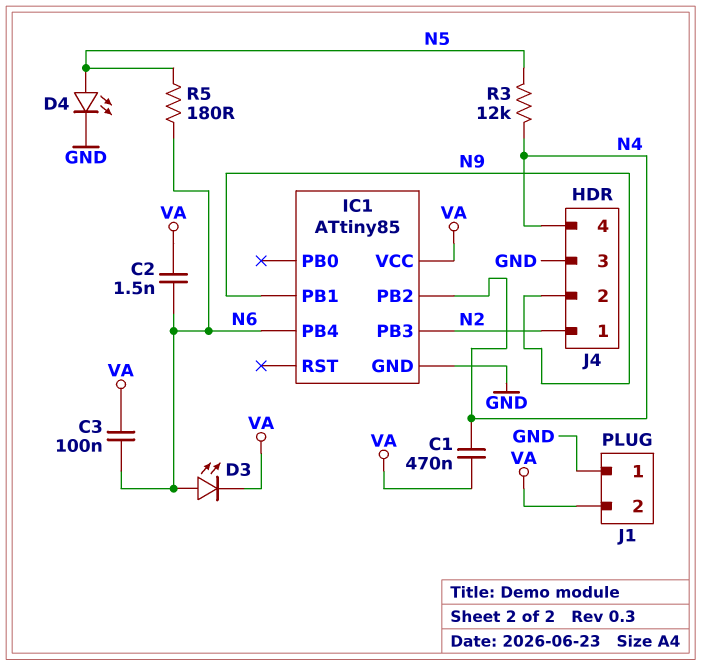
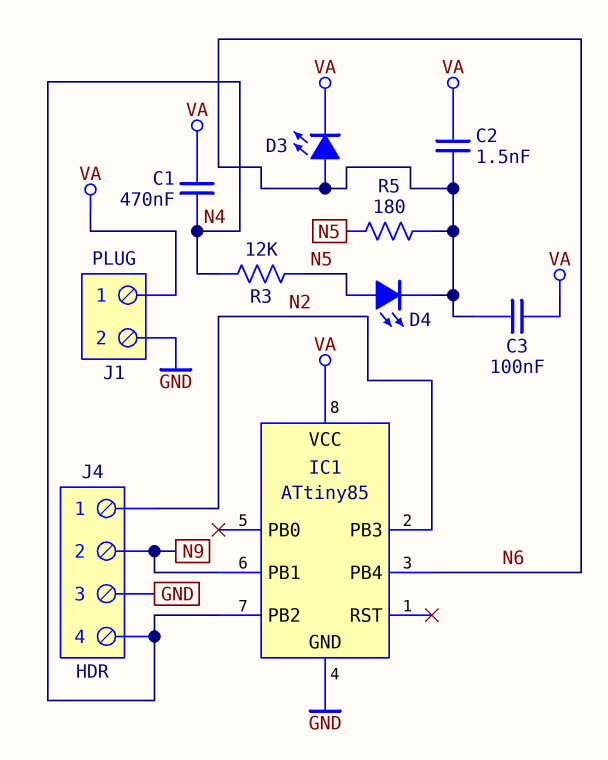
D4: LED (A N5, K GND) -> LED (A N5, K N6)
J1 pin 1: GND -> VA
J1 pin 2: VA -> GND

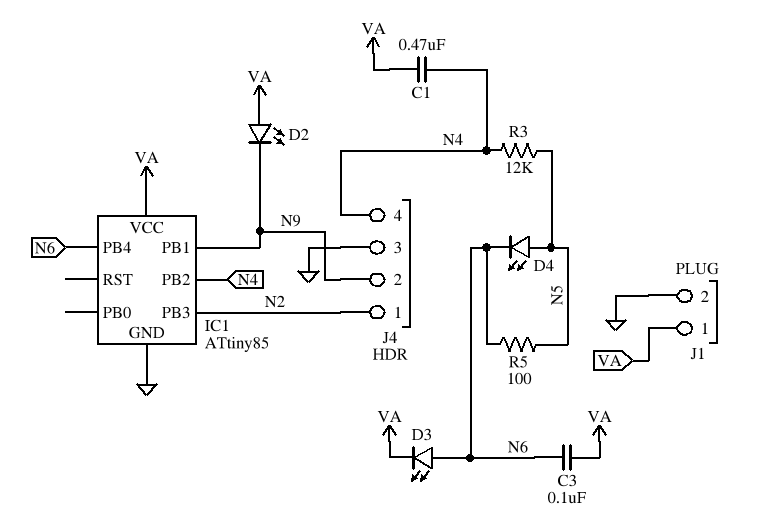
C2: 1.5nF (N6, VA) -> none
D2: none -> LED (A VA, K N9)
R5: 180 (N5, N6) -> 100 (N5, N6)

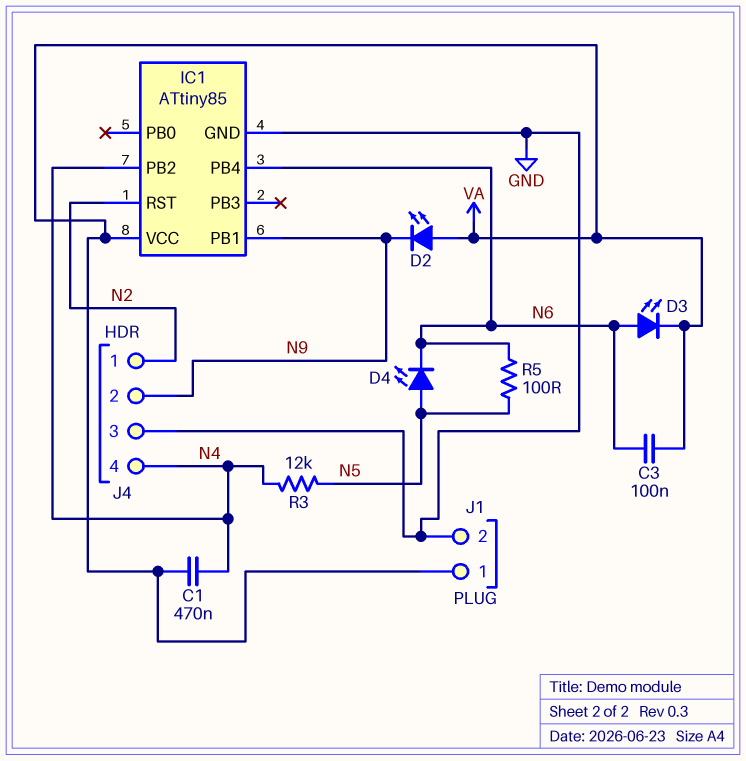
IC1 pin PB3: N2 -> none
IC1 pin RST: none -> N2

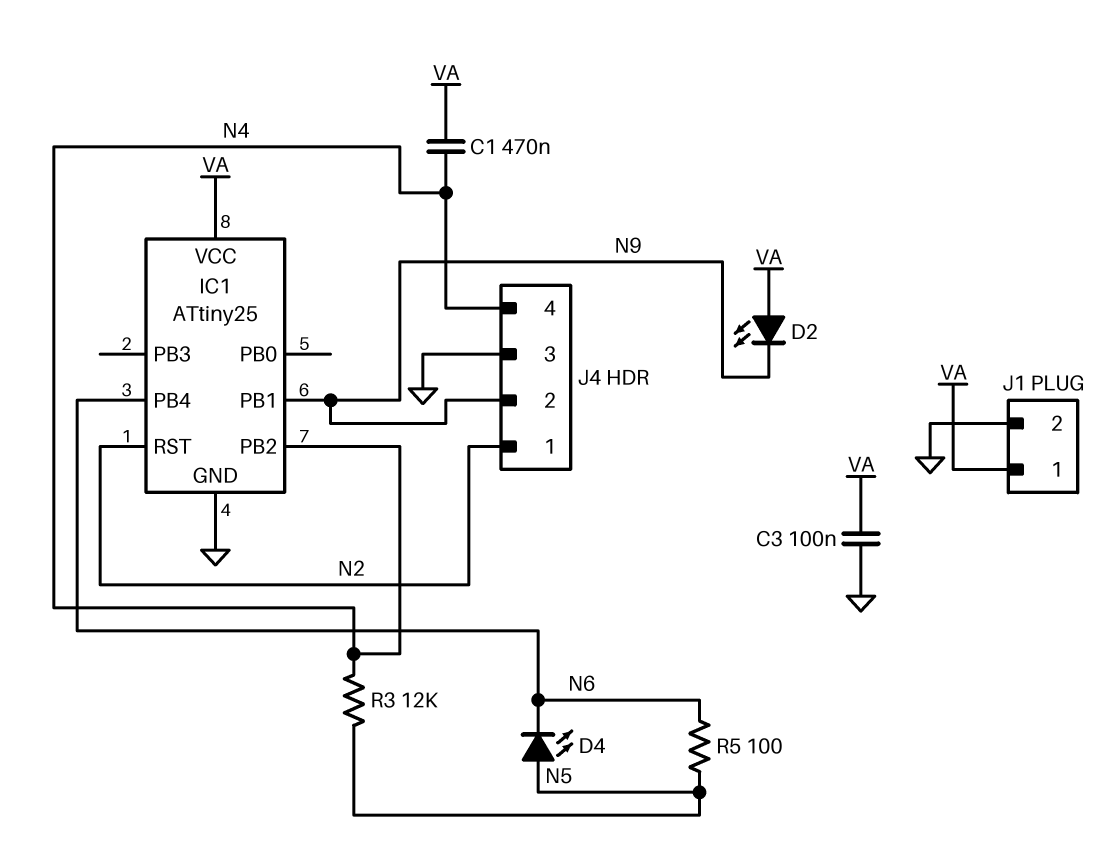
C3: 100nF (N6, VA) -> 100nF (GND, VA)
D3: LED (A N6, K VA) -> none
IC1: ATtiny85 -> ATtiny25

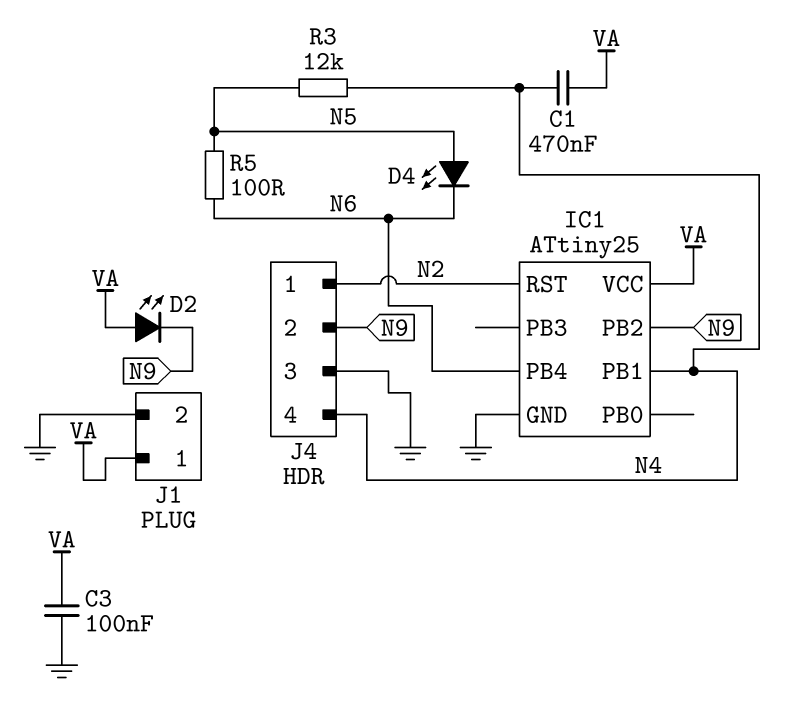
IC1 pin PB1: N9 -> N4
IC1 pin PB2: N4 -> N9

